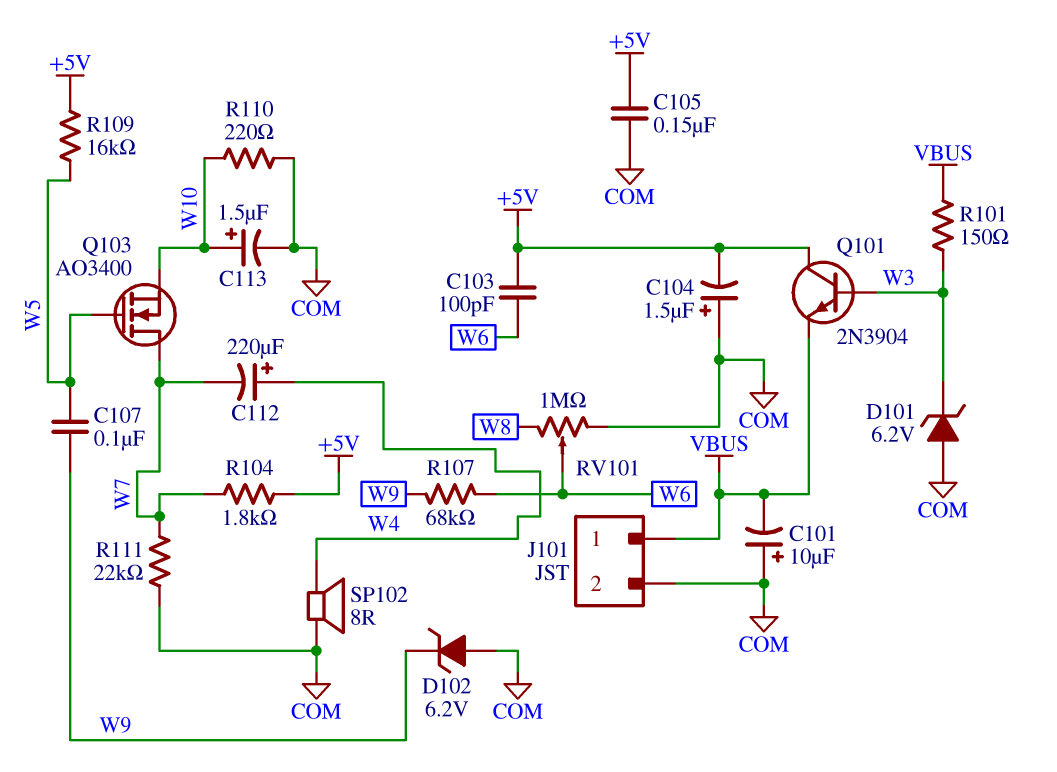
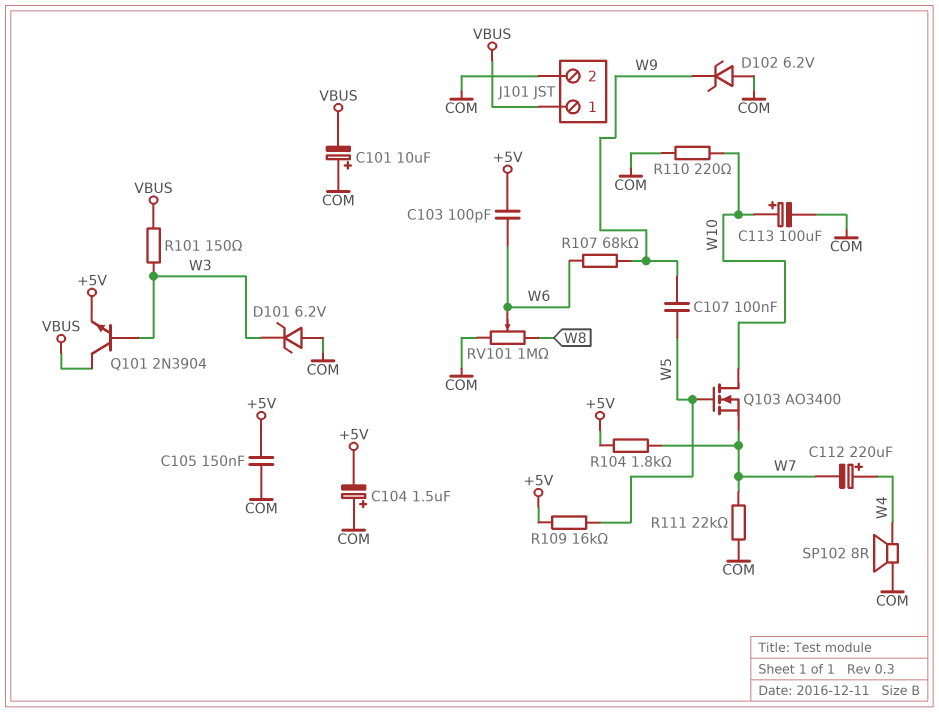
C113: 1.5uF (plus W10, minus COM) -> 100uF (plus W10, minus COM)
Q101: NPN 2N3904 (B W3, C +5V, E VBUS) -> NPN 2N3904 (B W3, C VBUS, E +5V)
Q103: NMOS AO3400 (G W5, D W7, S W10) -> NMOS AO3400 (G W5, D W10, S W7)

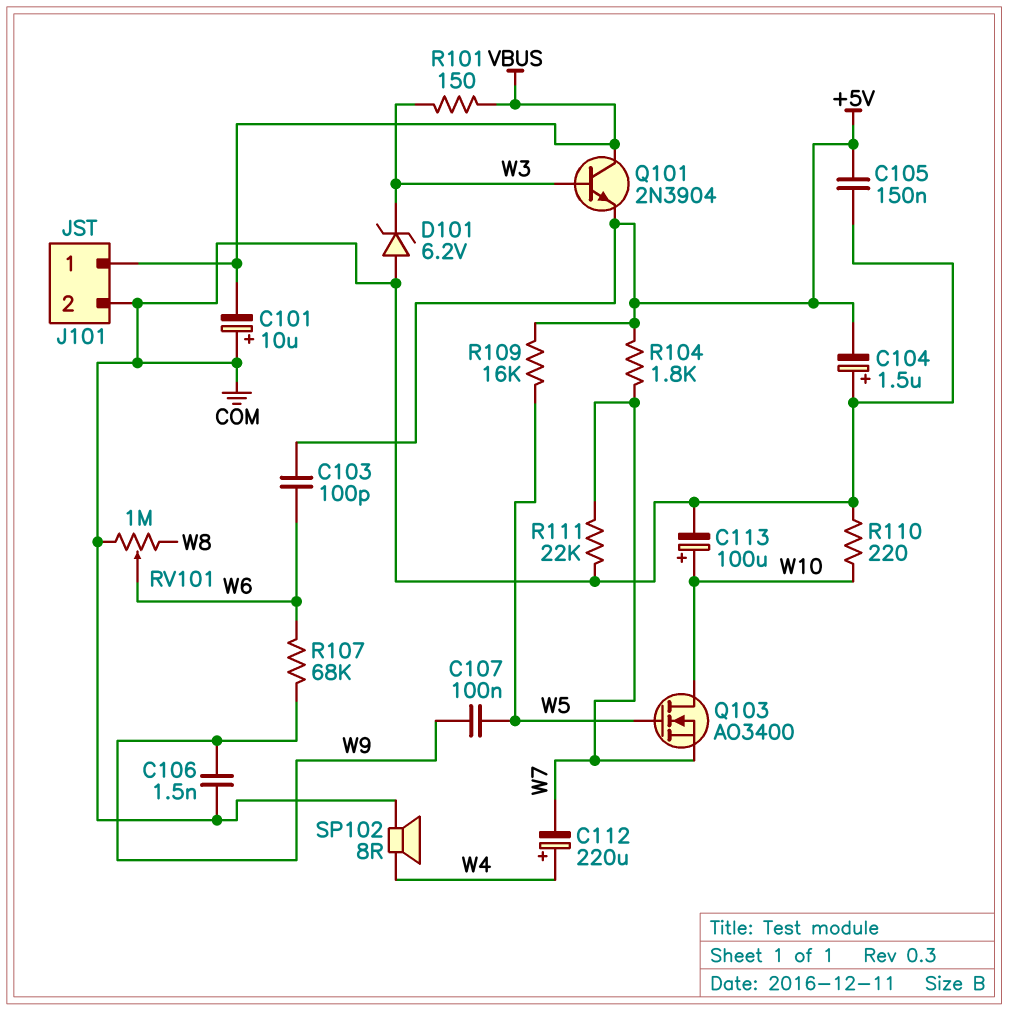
C106: none -> 1.5nF (COM, W9)
D102: zener 6.2V (A COM, K W9) -> none

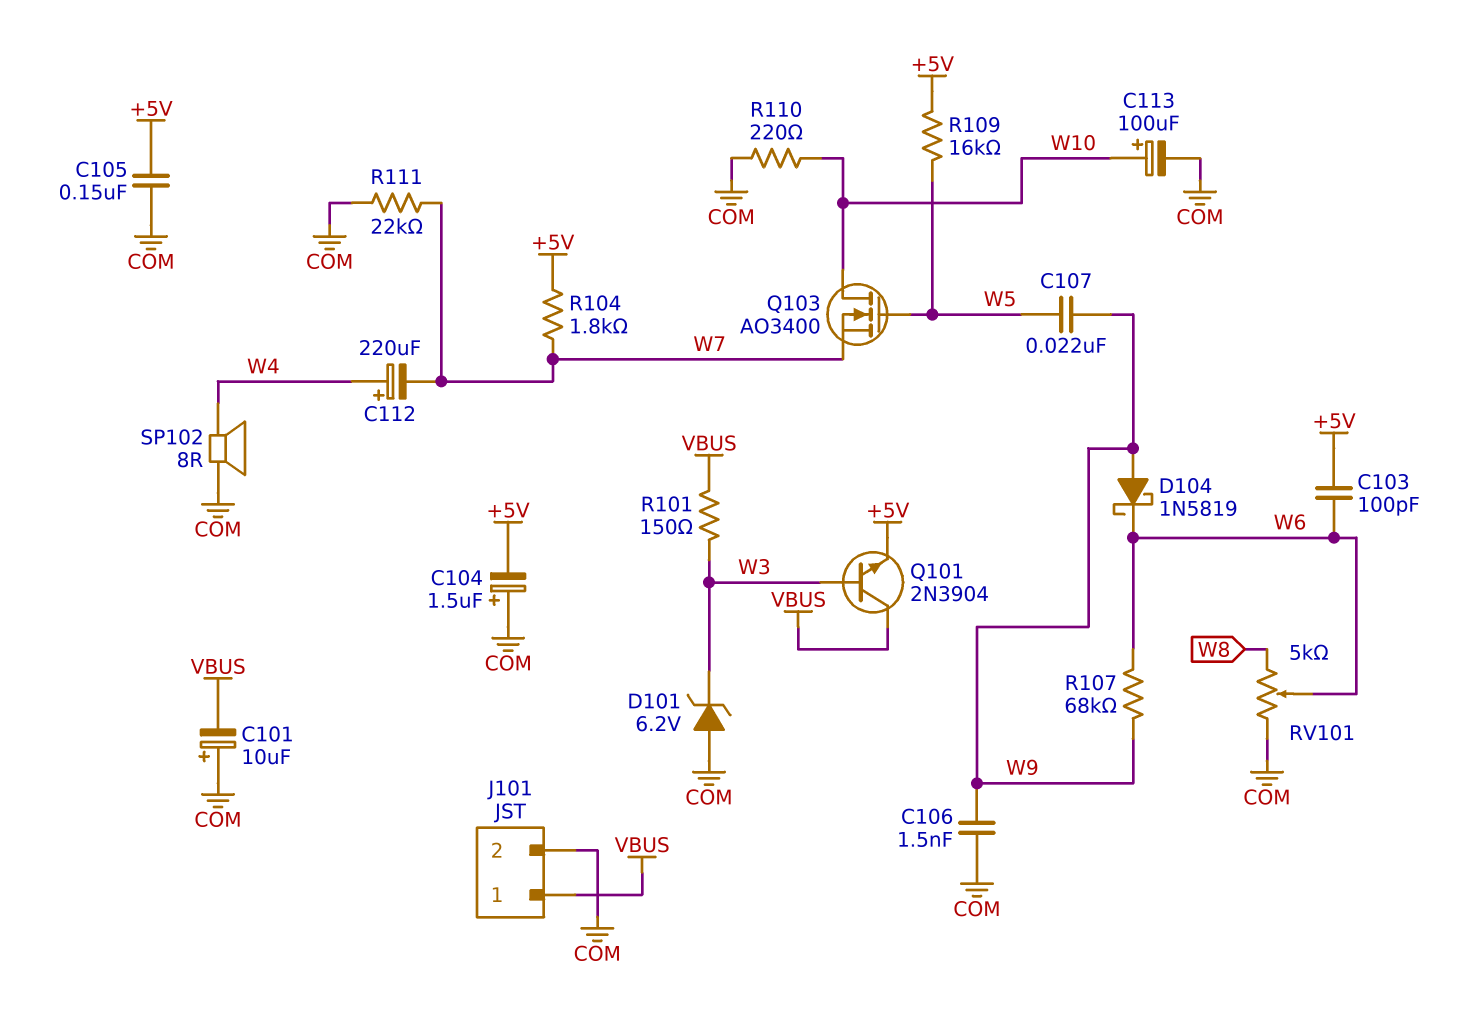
C107: 100nF (W5, W9) -> 22nF (W5, W9)
D104: none -> schottky 1N5819 (A W9, K W6)
RV101: 1M (COM, W8, wiper W6) -> 5k (COM, W8, wiper W6)

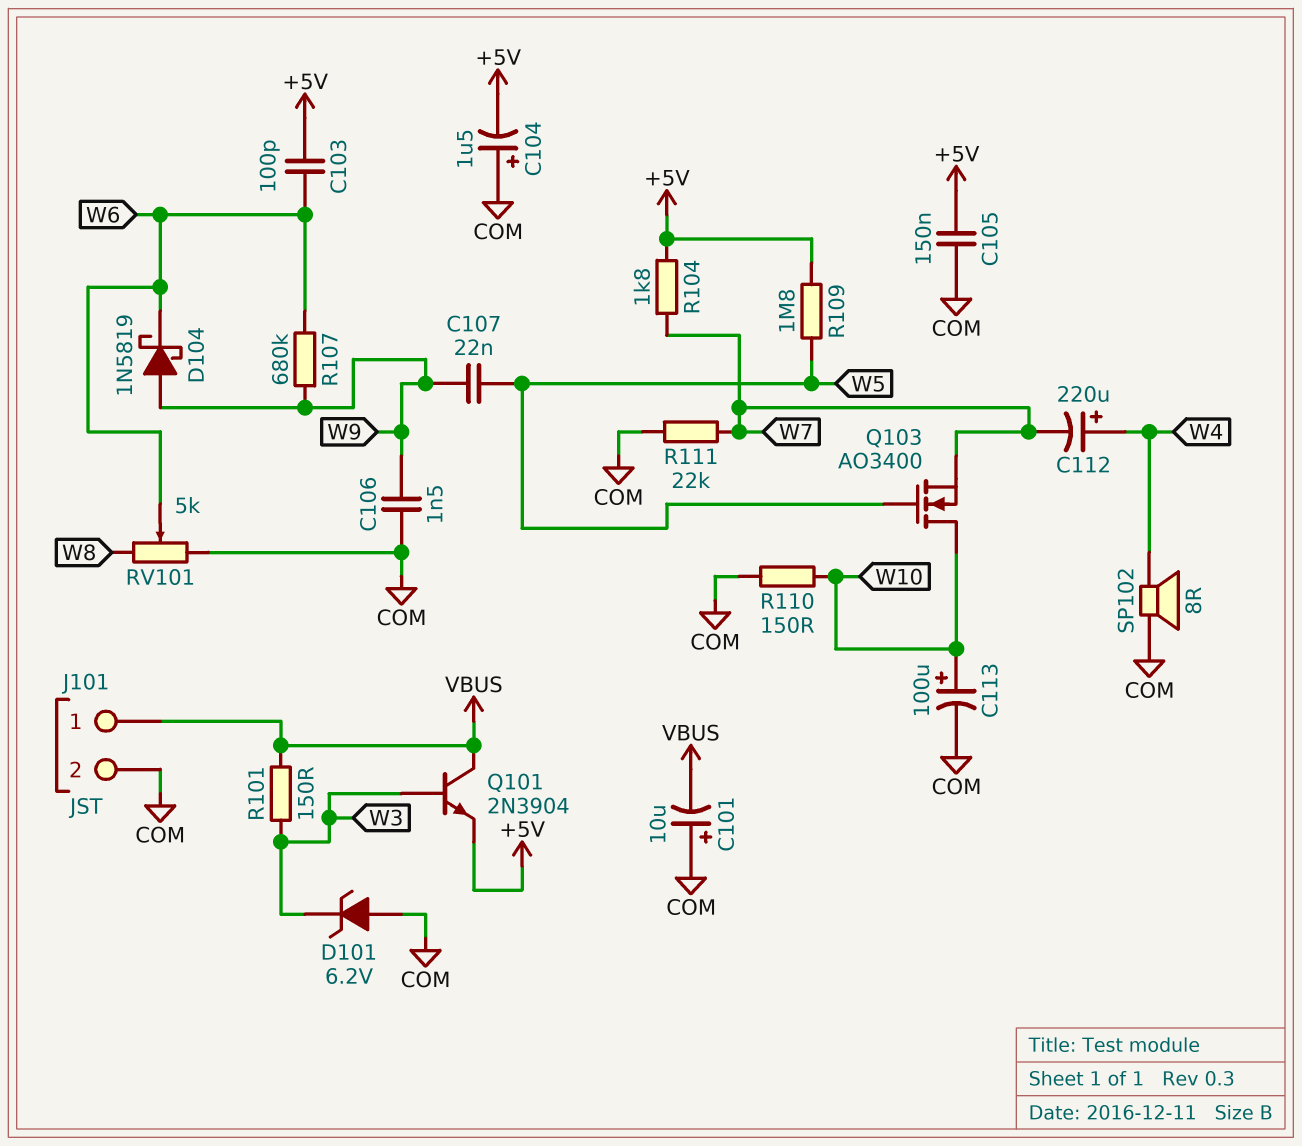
R107: 68k (W6, W9) -> 680k (W6, W9)
R109: 16k (+5V, W5) -> 1.8M (+5V, W5)
R110: 220 (COM, W10) -> 150 (COM, W10)

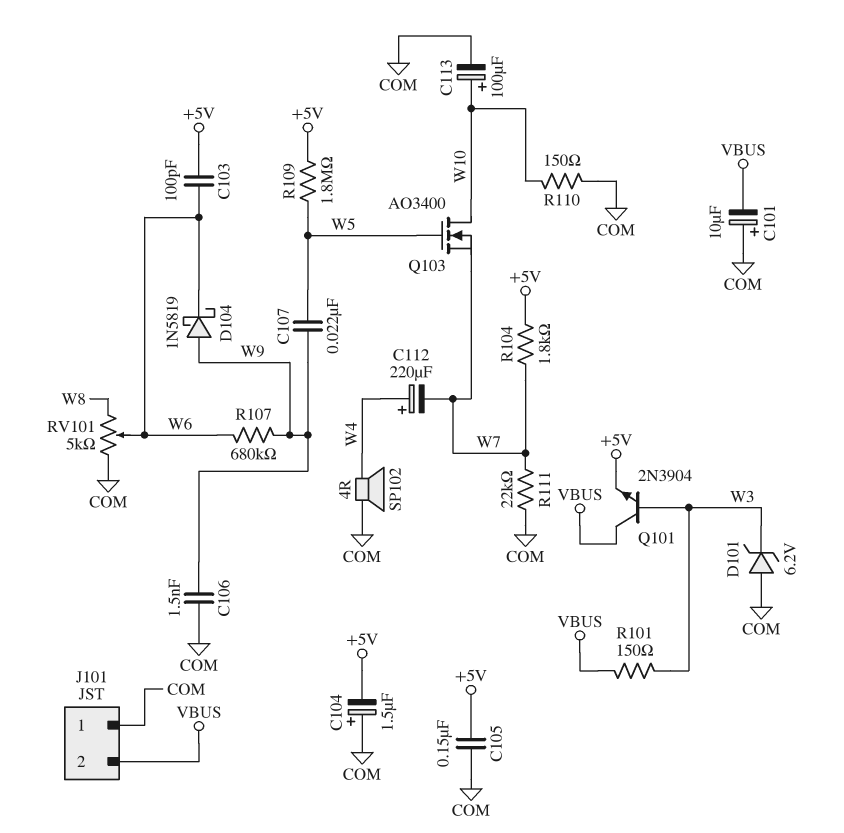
J101 pin 1: VBUS -> COM
J101 pin 2: COM -> VBUS
SP102: speaker 8R (COM, W4) -> speaker 4R (COM, W4)

